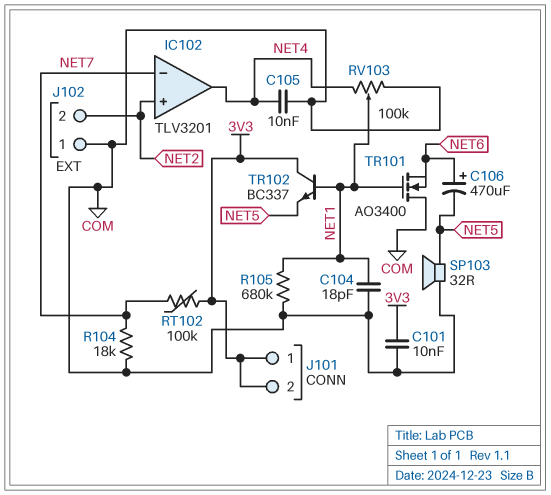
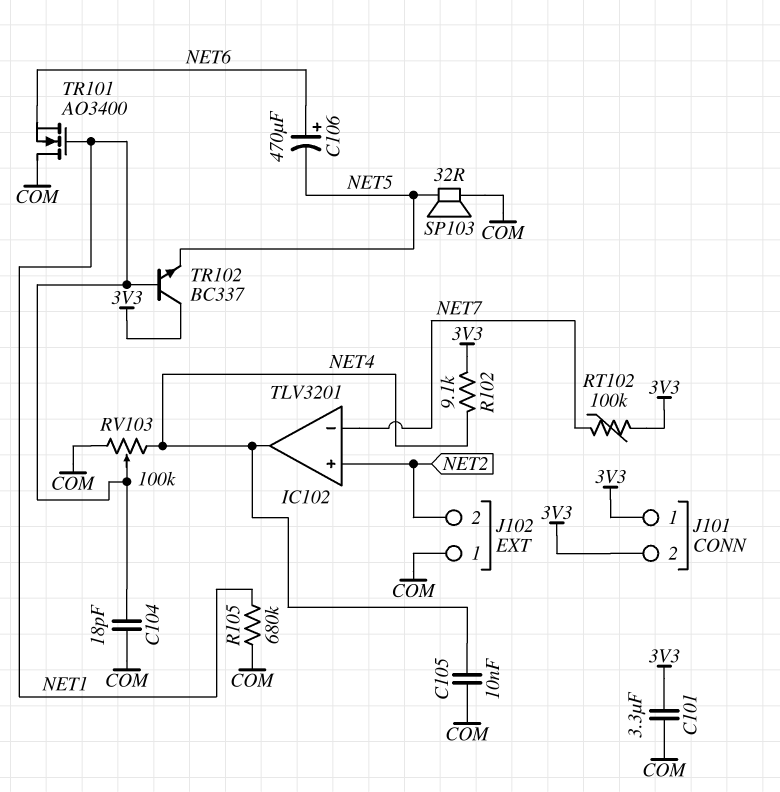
C101: 10nF (3V3, COM) -> 3.3uF (3V3, COM)
R102: none -> 9.1k (3V3, NET4)
R104: 18k (COM, NET7) -> none

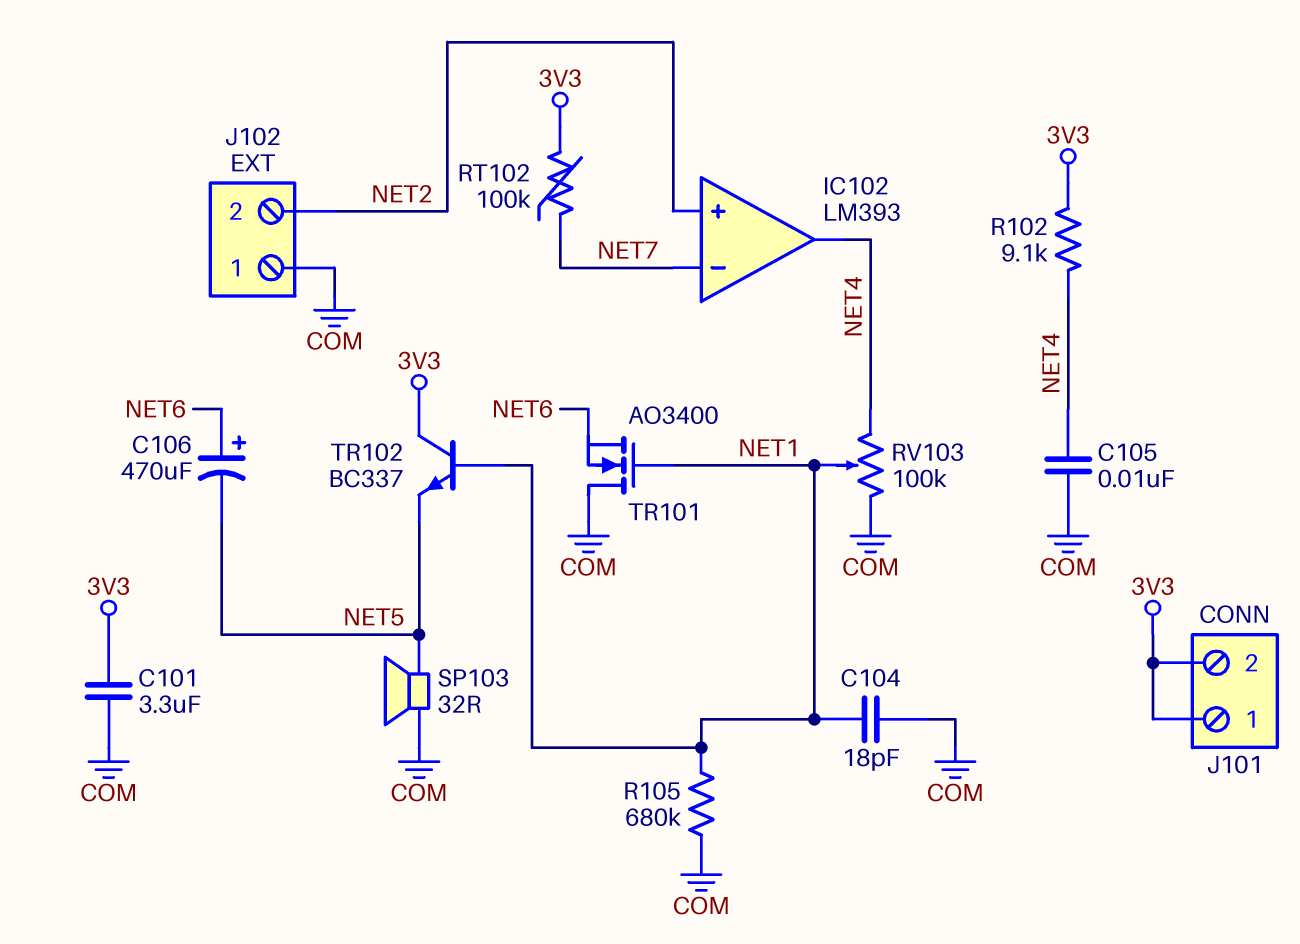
IC102: TLV3201 -> LM393

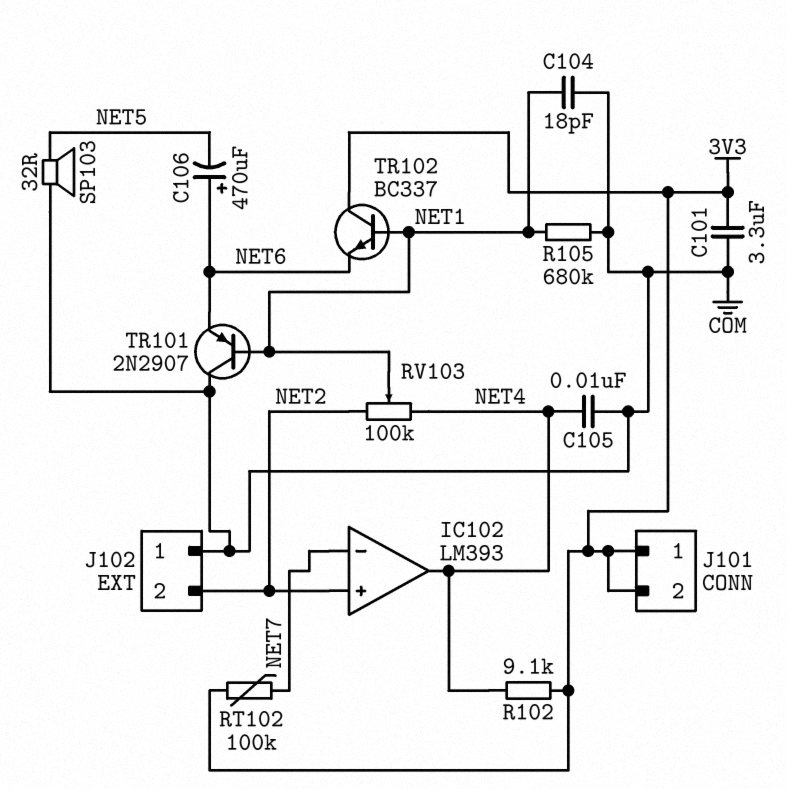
RV103: 100k (COM, NET4, wiper NET1) -> 100k (NET2, NET4, wiper NET1)
TR101: NMOS AO3400 (G NET1, D COM, S NET6) -> PNP 2N2907 (B NET1, C COM, E NET6)
TR102: NPN BC337 (B NET1, C 3V3, E NET5) -> NPN BC337 (B NET1, C 3V3, E NET6)

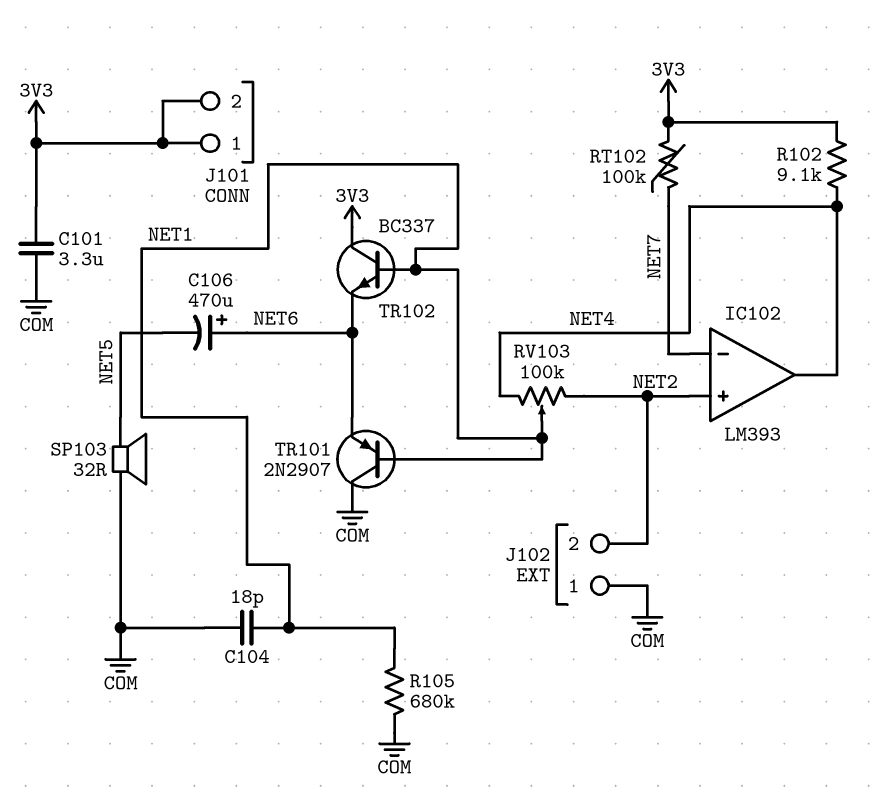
C105: 10nF (COM, NET4) -> none

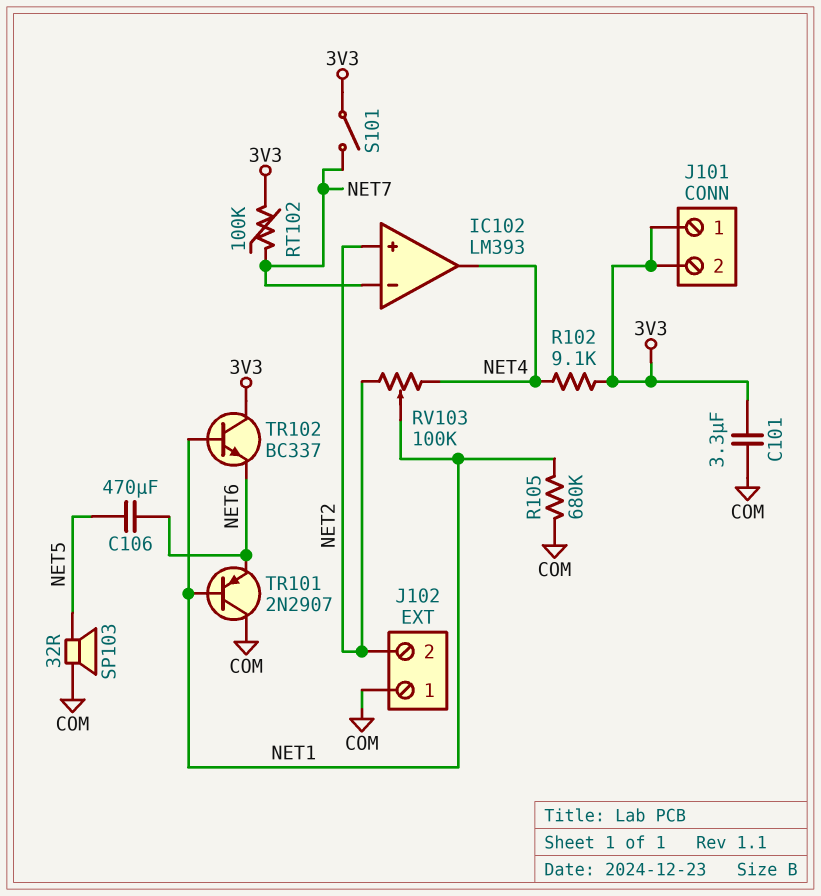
C104: 18pF (COM, NET1) -> none
C106: 470uF (plus NET6, minus NET5) -> 470uF (NET5, NET6)
S101: none -> switch (3V3, NET7)

